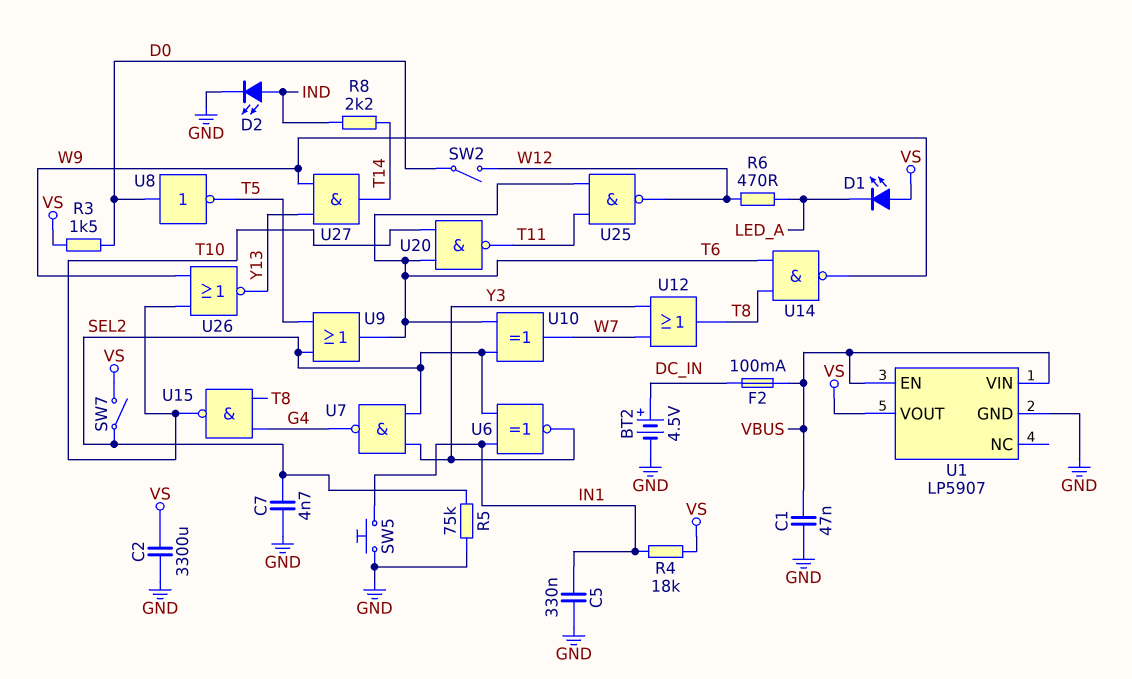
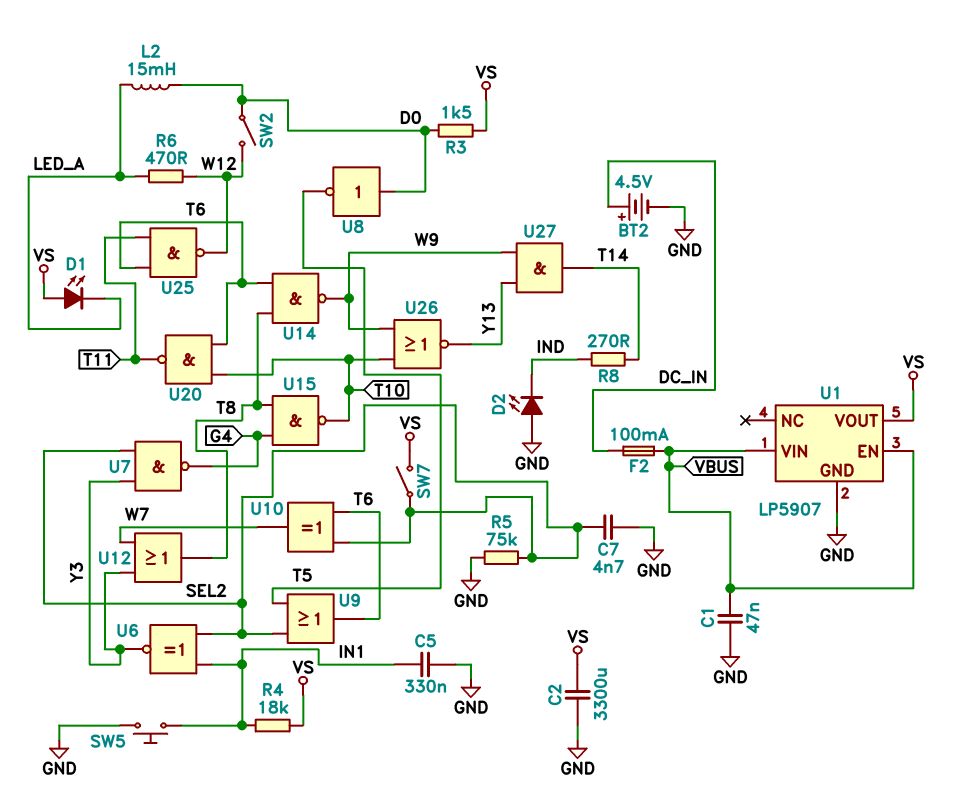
D2: LED (A IND, K GND) -> LED (A GND, K IND)
L2: none -> 15mH (D0, LED_A)
R8: 2.2k (IND, T14) -> 270 (IND, T14)

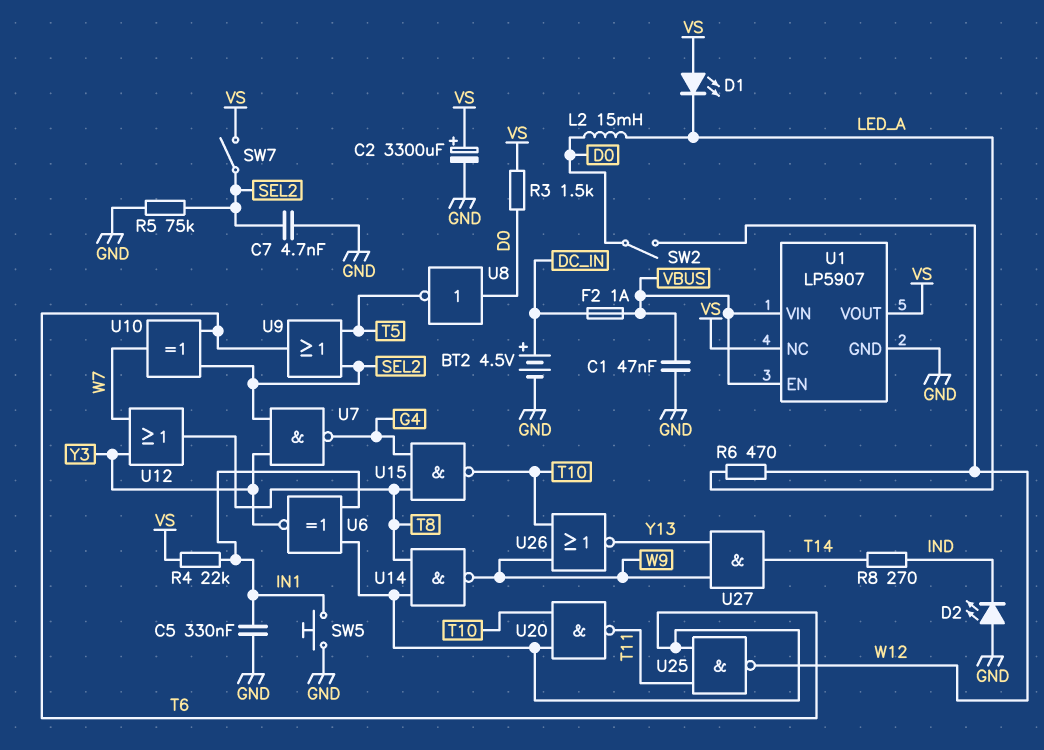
C2: 3300uF (GND, VS) -> 3300uF (plus VS, minus GND)
F2: 100mA (DC_IN, VBUS) -> 1A (DC_IN, VBUS)
R4: 18k (IN1, VS) -> 22k (IN1, VS)
U1 pin NC: none -> VS
U6: XNOR (in IN1, in SEL2, out Y3) -> XNOR (in IN1, in T6, out Y3)

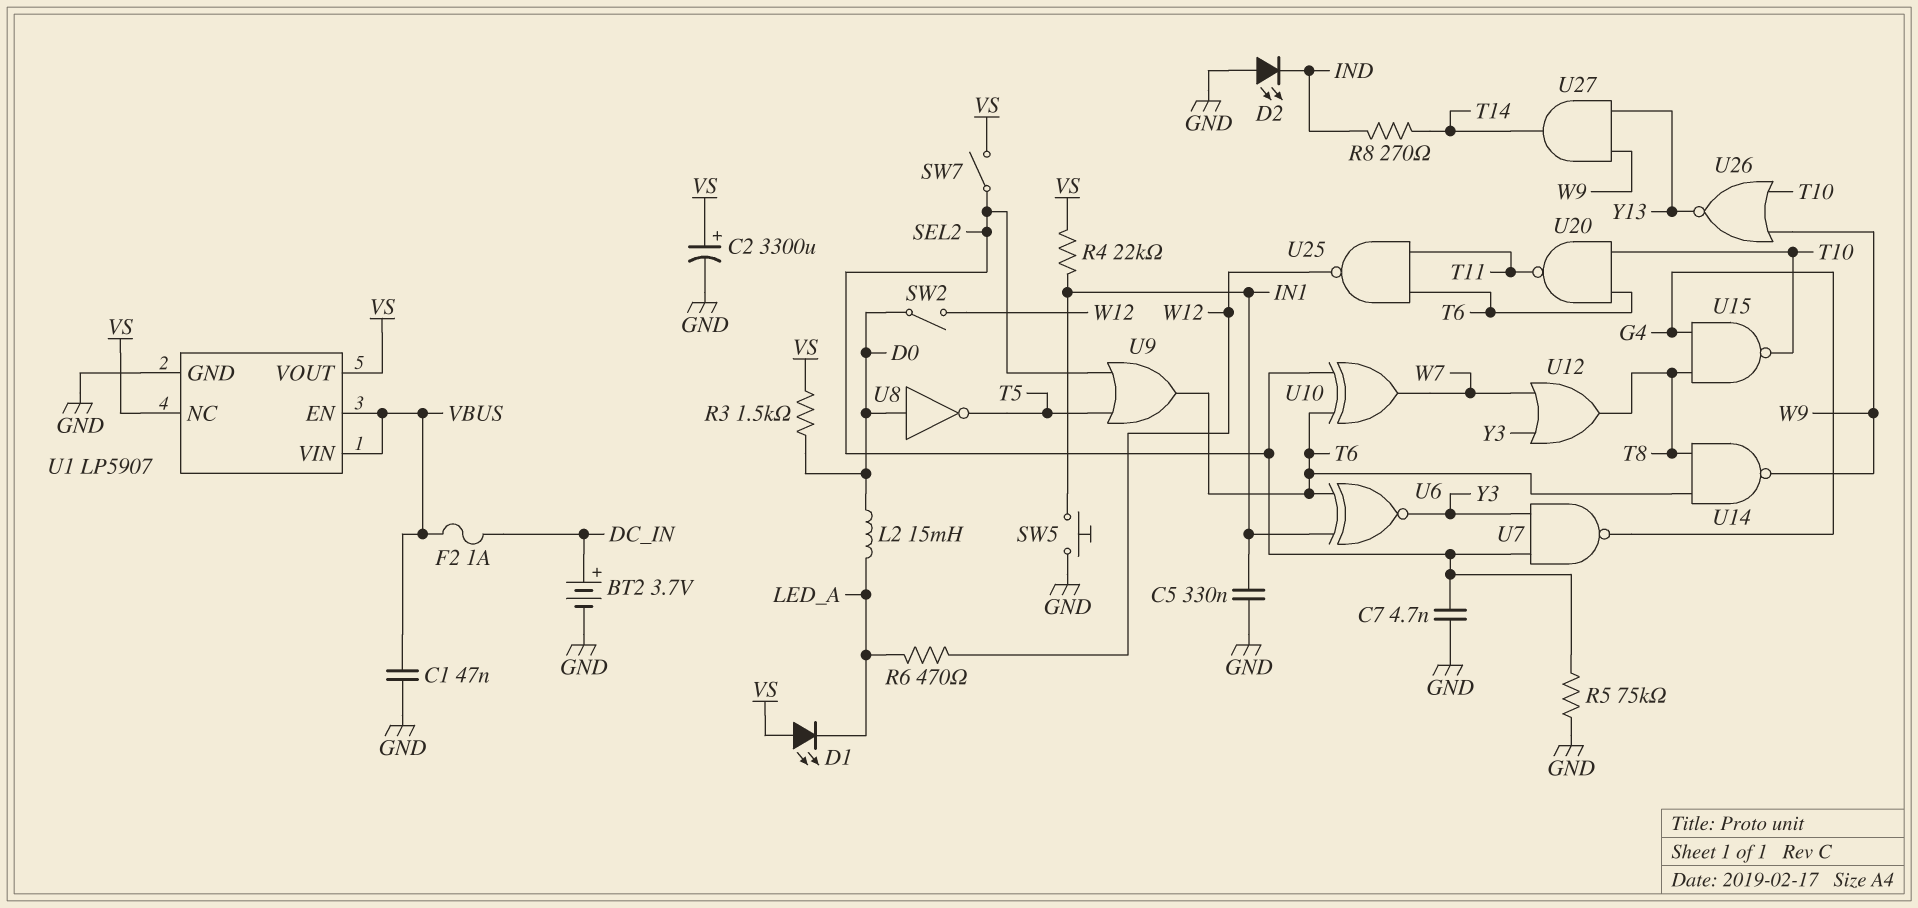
BT2: 4.5V (plus DC_IN, minus GND) -> 3.7V (plus DC_IN, minus GND)

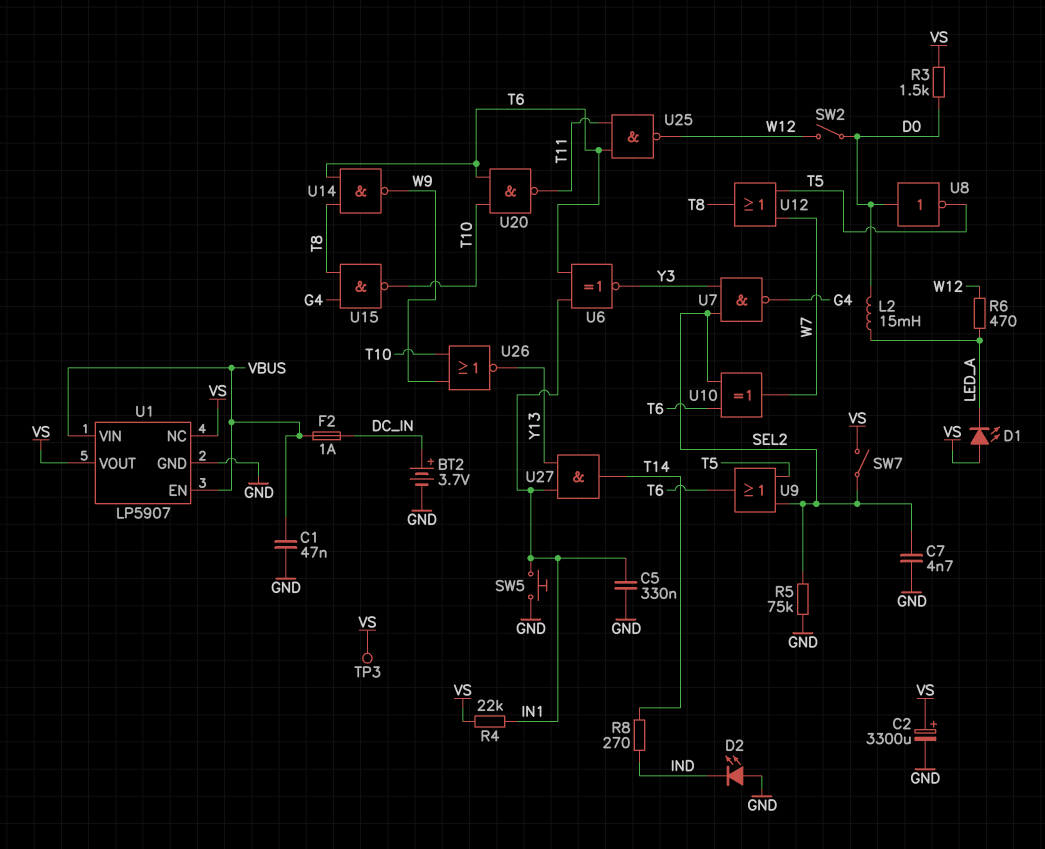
TP3: none -> test point (VS)
U12: OR (in W7, in Y3, out T8) -> OR (in T5, in W7, out T8)
U27: AND (in W9, in Y13, out T14) -> AND (in IN1, in Y13, out T14)

